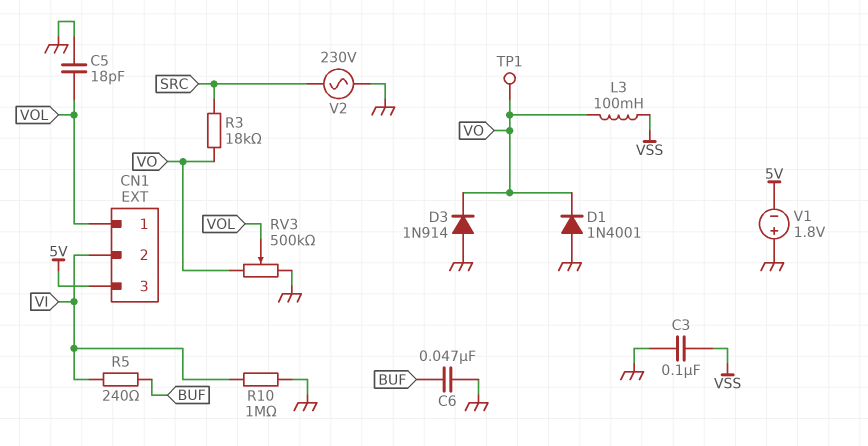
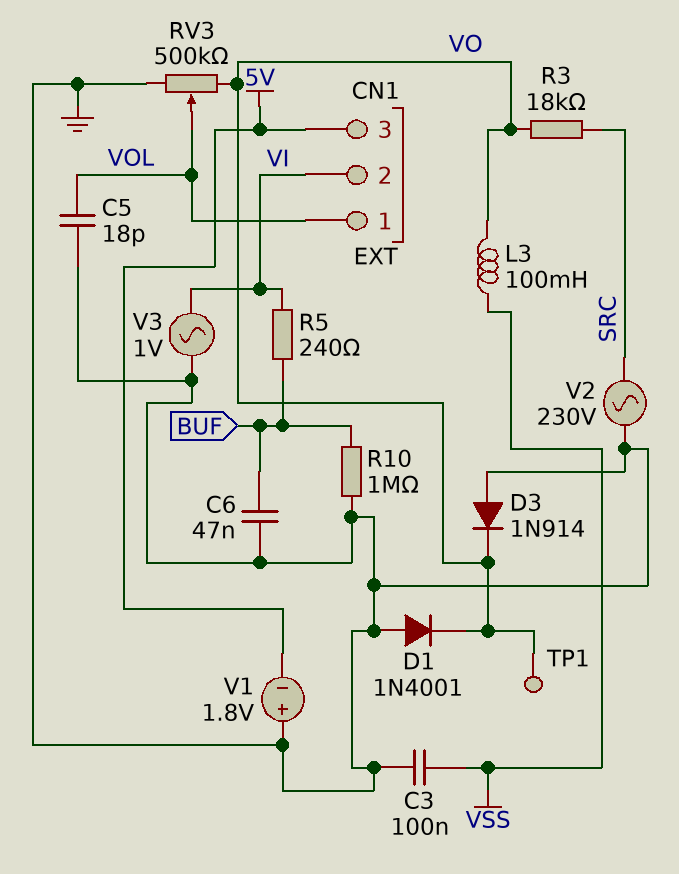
R10: 1M (GND, VI) -> 1M (BUF, GND)
V3: none -> AC 1V (GND, VI)

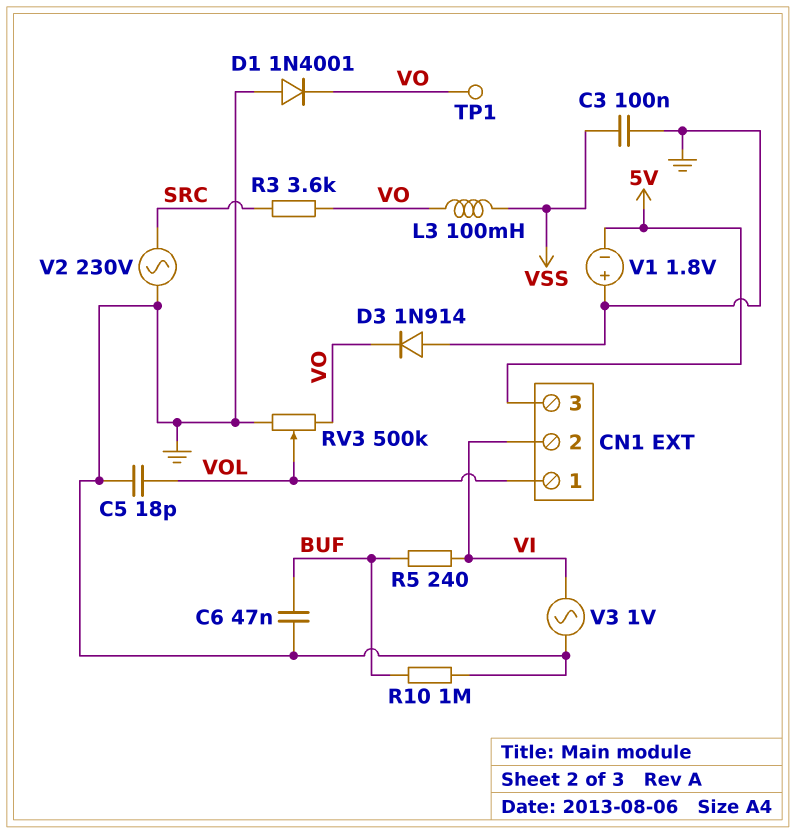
R3: 18k (SRC, VO) -> 3.6k (SRC, VO)

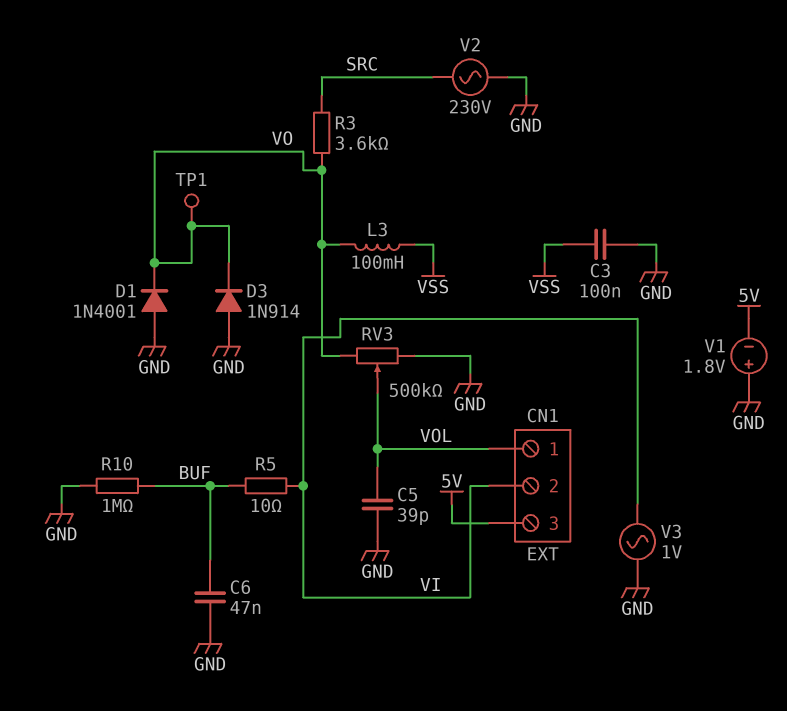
C5: 18pF (GND, VOL) -> 39pF (GND, VOL)
R5: 240 (BUF, VI) -> 10 (BUF, VI)

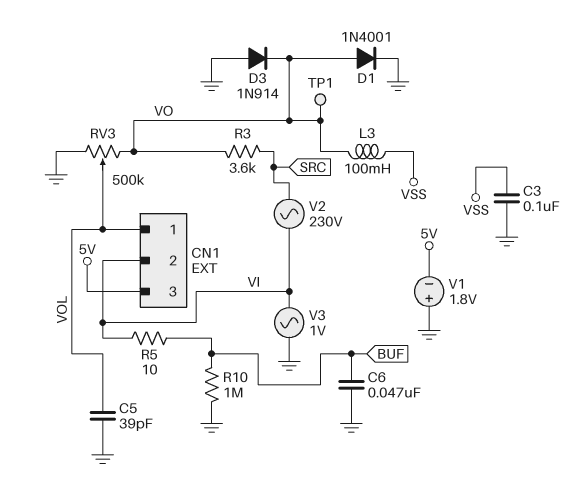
D1: diode 1N4001 (A GND, K VO) -> diode 1N4001 (A VO, K GND)
V2: AC 230V (GND, SRC) -> AC 230V (SRC, VI)

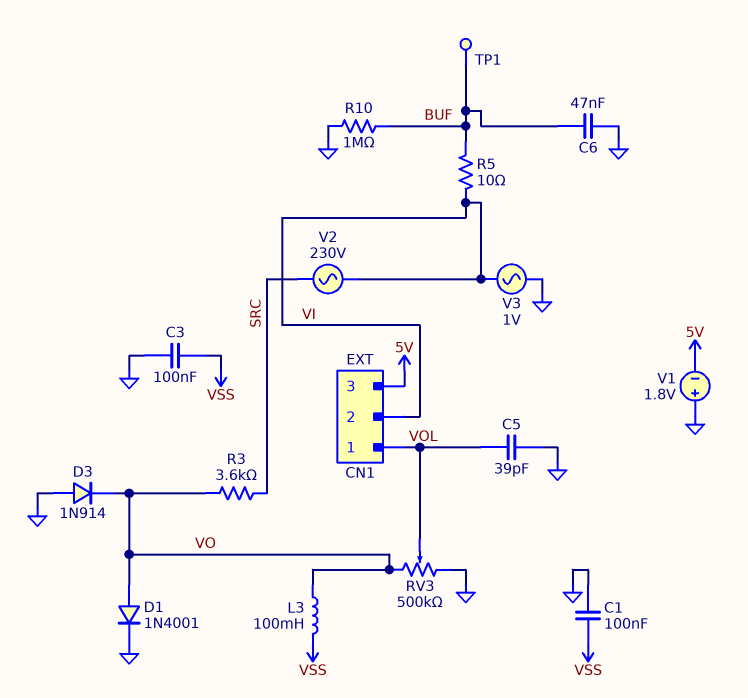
C1: none -> 100nF (GND, VSS)
TP1: test point (VO) -> test point (BUF)

